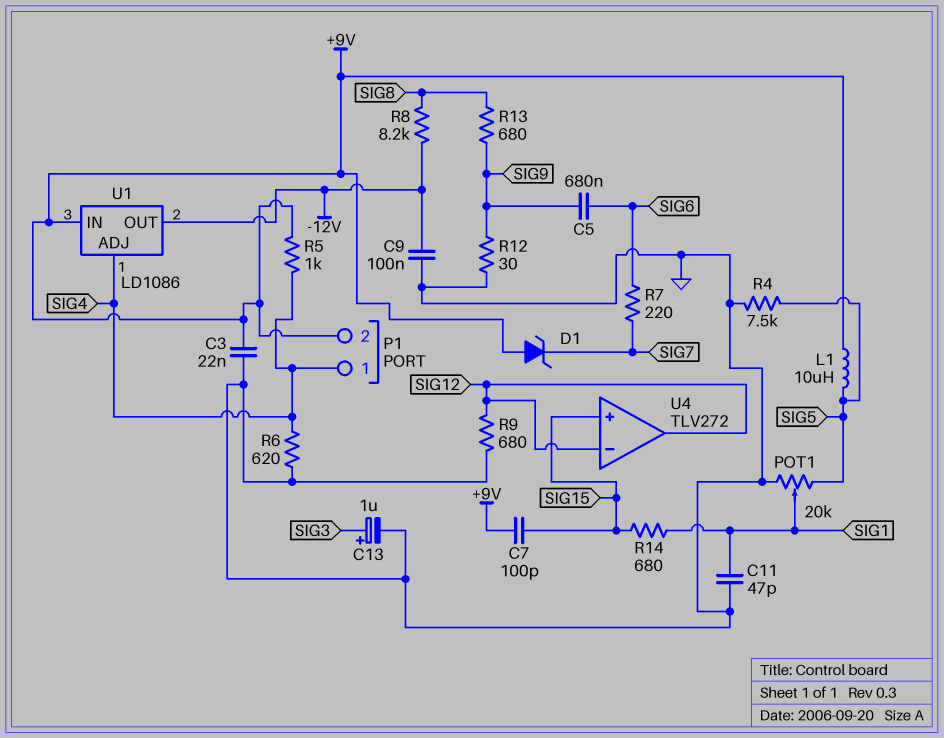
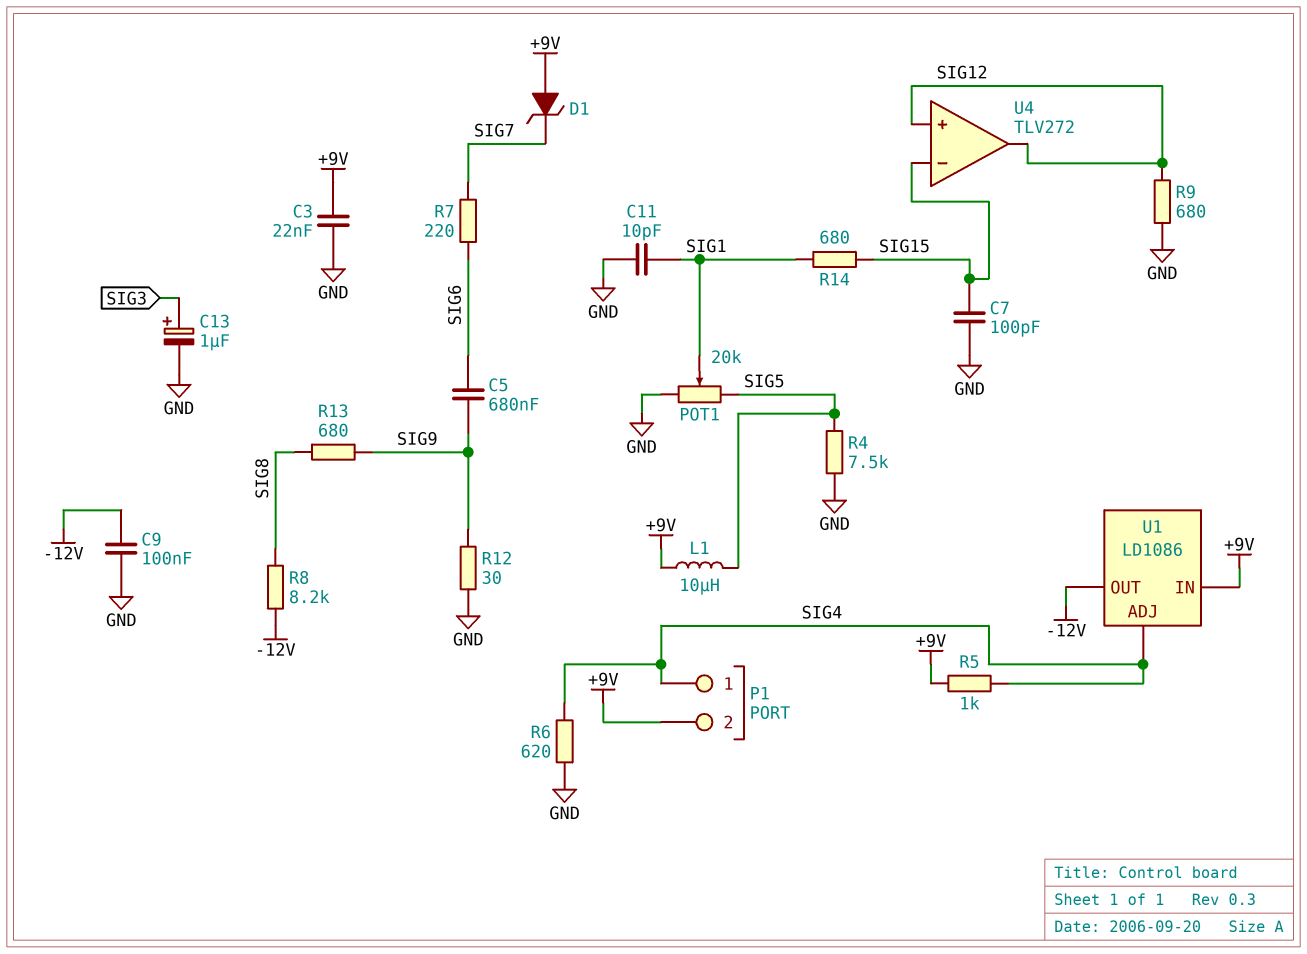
C7: 100pF (+9V, SIG15) -> 100pF (GND, SIG15)
C11: 47pF (GND, SIG1) -> 10pF (GND, SIG1)
U4 pin in+: SIG15 -> SIG12
U4 pin in-: SIG12 -> SIG15

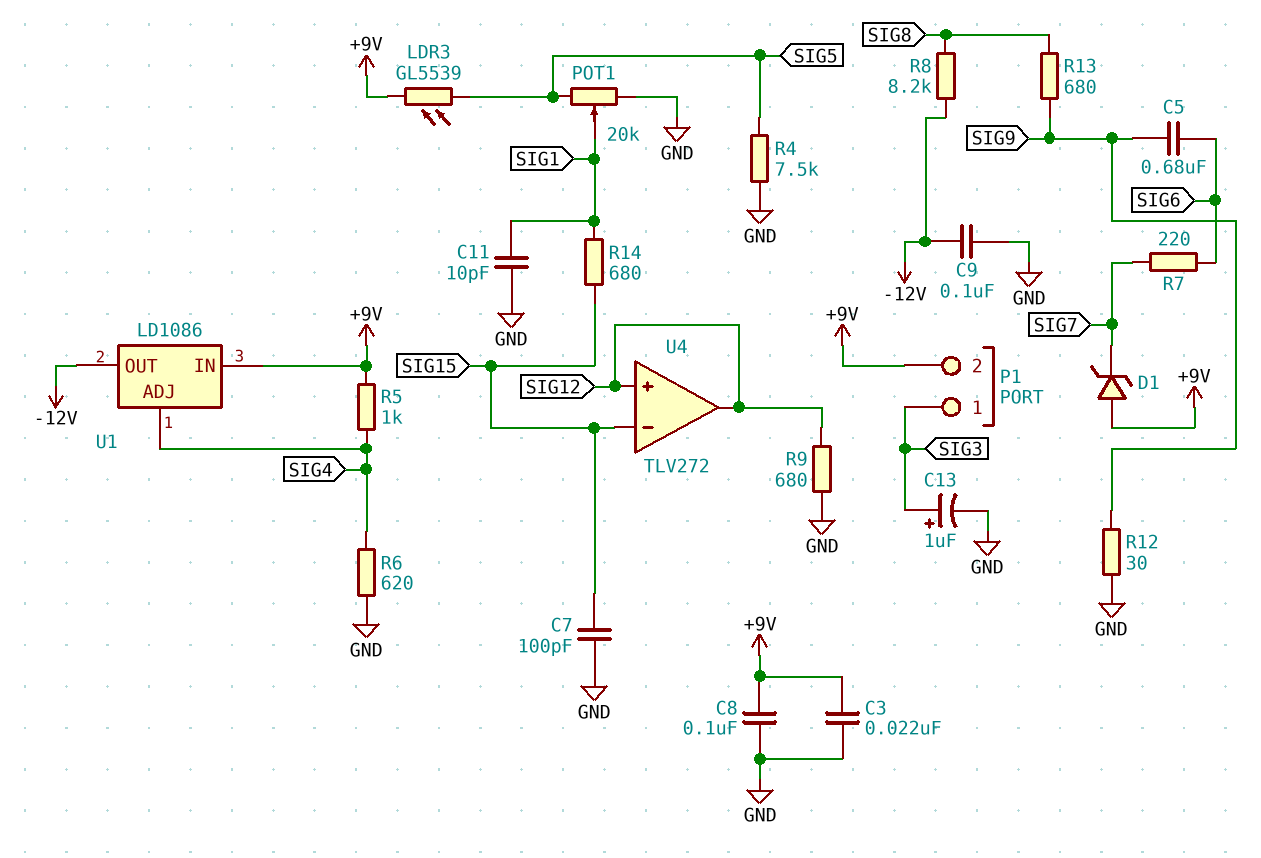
C8: none -> 100nF (+9V, GND)
L1: 10uH (+9V, SIG5) -> none
LDR3: none -> GL5539 (+9V, SIG5)
P1 pin 1: SIG4 -> SIG3

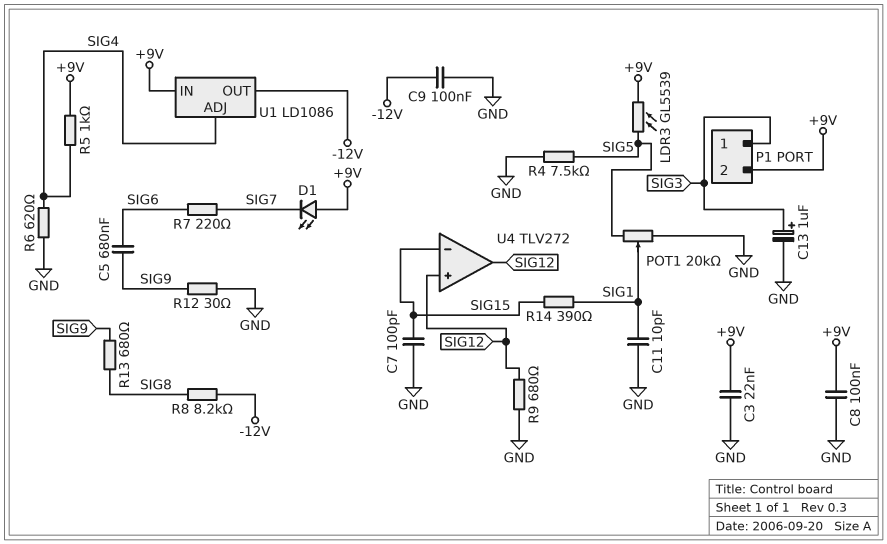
D1: zener (A +9V, K SIG7) -> LED (A +9V, K SIG7)
R14: 680 (SIG1, SIG15) -> 390 (SIG1, SIG15)

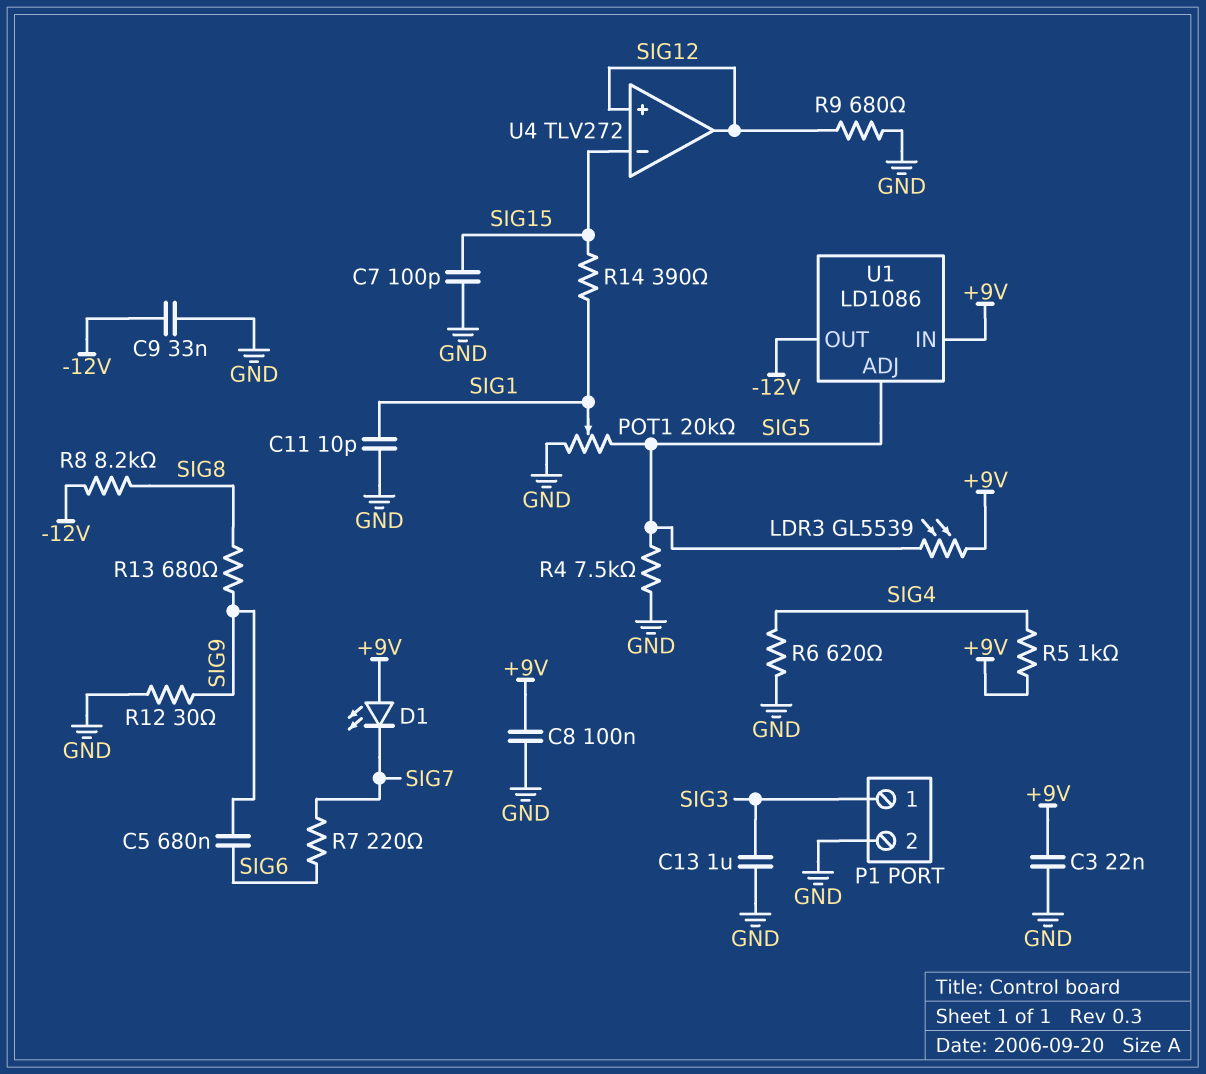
C9: 100nF (-12V, GND) -> 33nF (-12V, GND)
C13: 1uF (plus SIG3, minus GND) -> 1uF (GND, SIG3)
P1 pin 2: +9V -> GND
U1 pin ADJ: SIG4 -> SIG5

